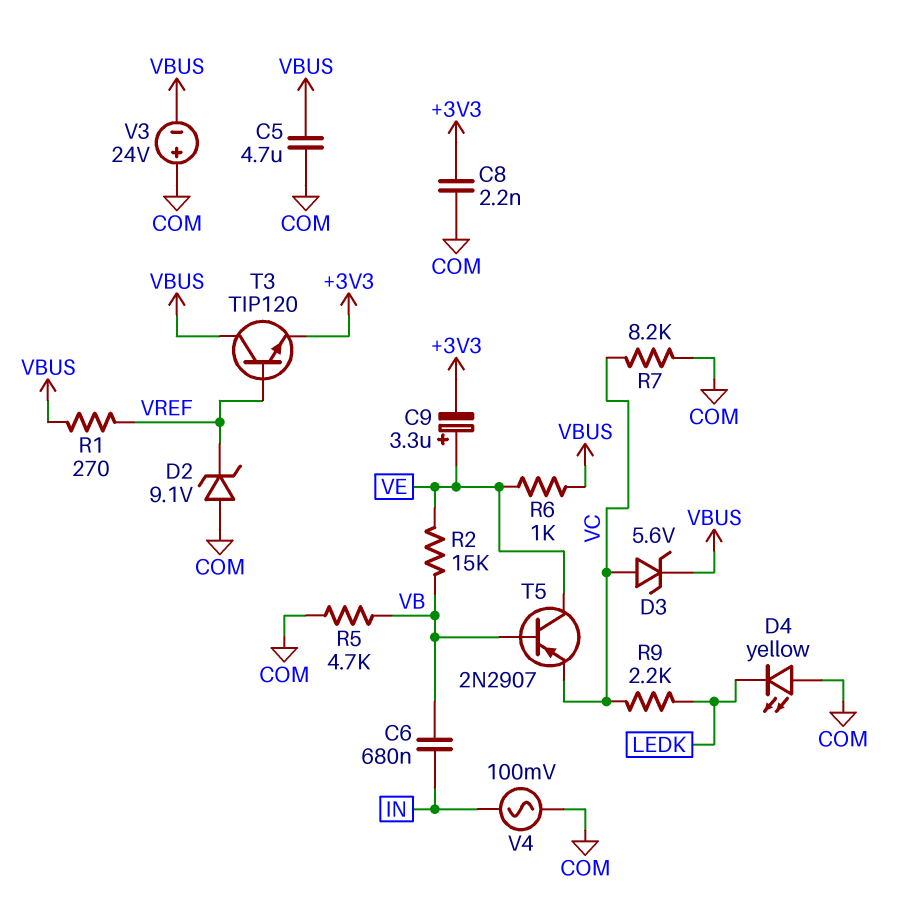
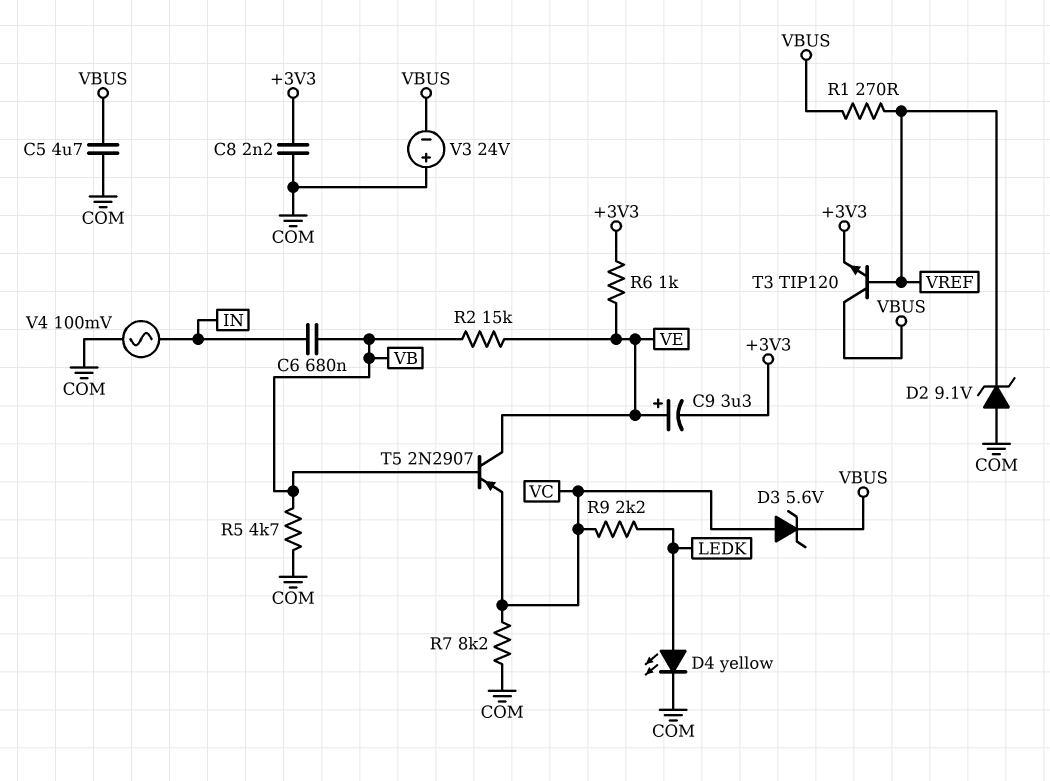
D4: LED yellow (A COM, K LEDK) -> LED yellow (A LEDK, K COM)
R6: 1k (VBUS, VE) -> 1k (+3V3, VE)

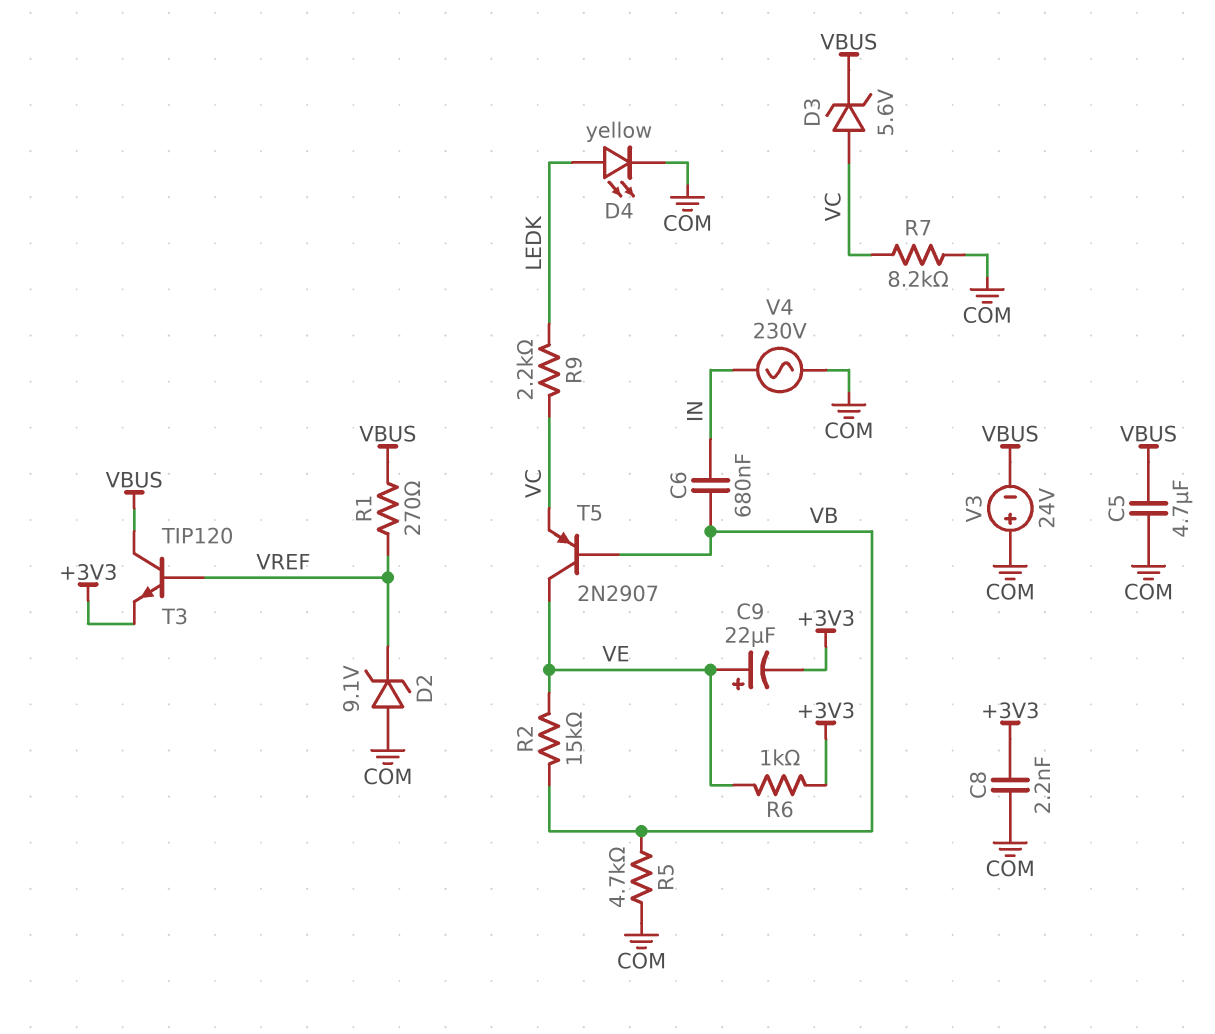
C9: 3.3uF (plus VE, minus +3V3) -> 22uF (plus VE, minus +3V3)
V4: AC 100mV (COM, IN) -> AC 230V (COM, IN)

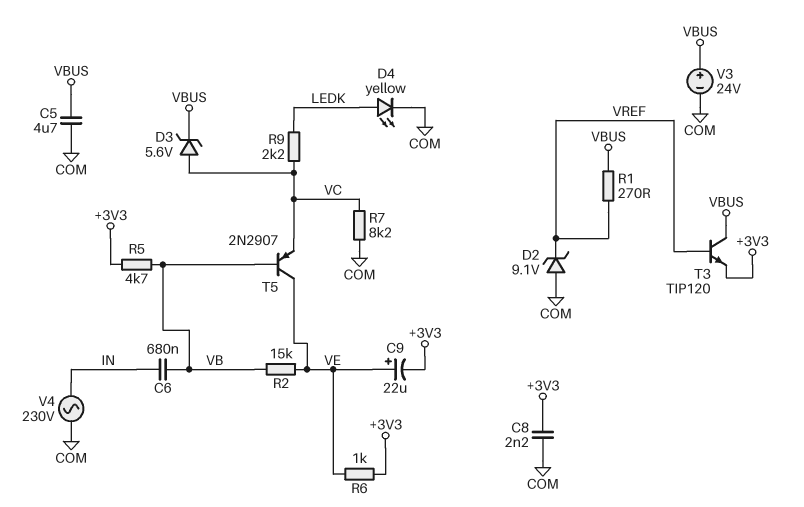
R5: 4.7k (COM, VB) -> 4.7k (+3V3, VB)
V3: 24V (plus COM, minus VBUS) -> 24V (plus VBUS, minus COM)

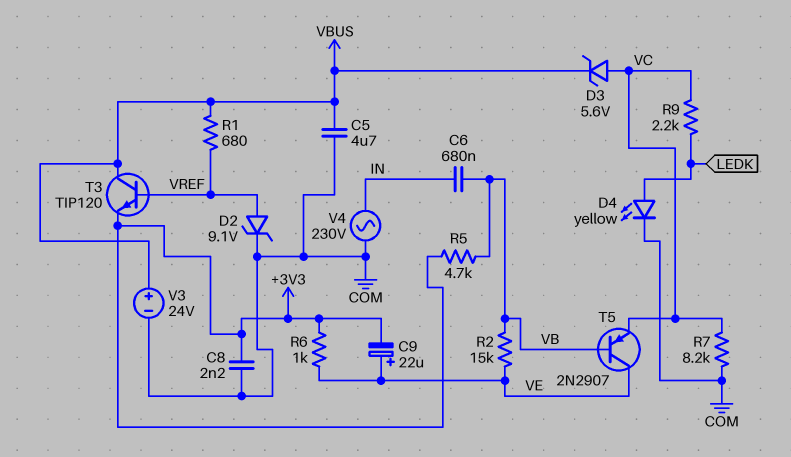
D2: zener 9.1V (A COM, K VREF) -> zener 9.1V (A VREF, K COM)
R1: 270 (VBUS, VREF) -> 680 (VBUS, VREF)

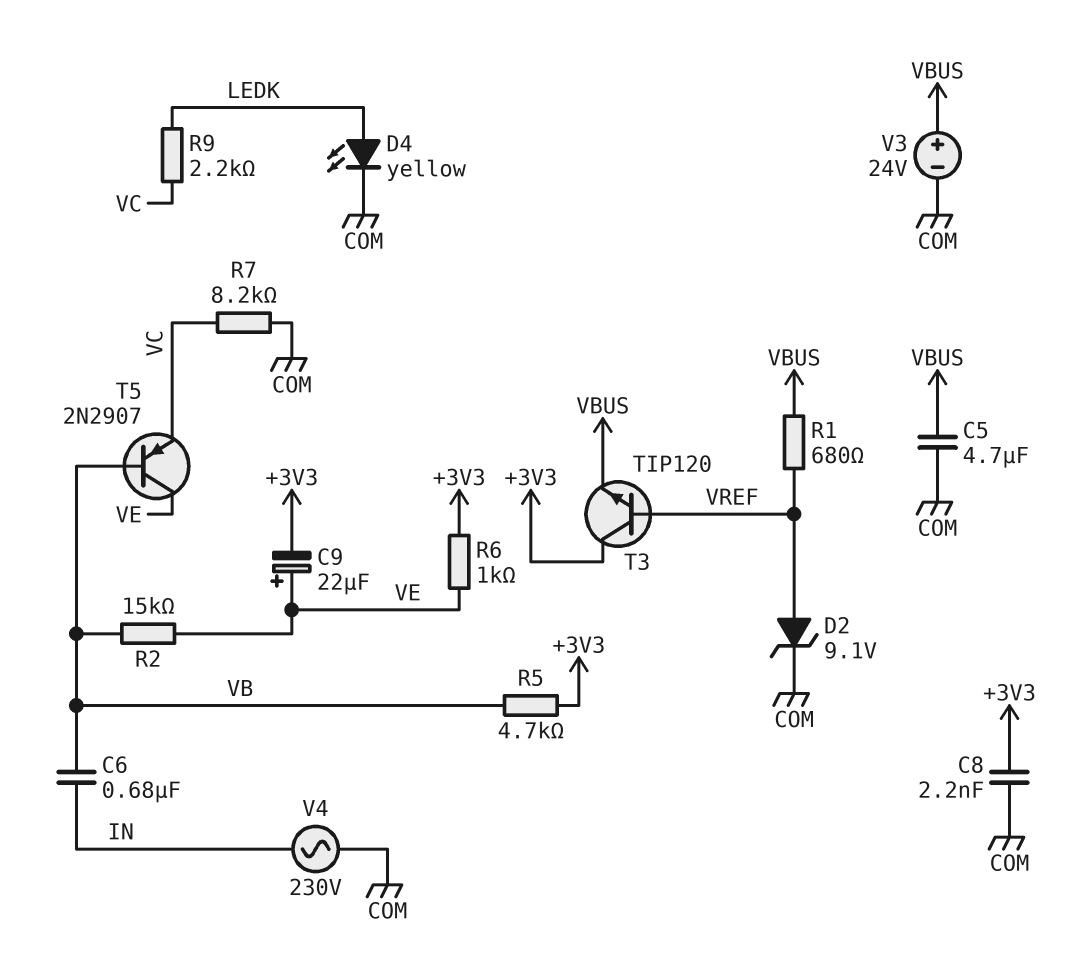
D3: zener 5.6V (A VC, K VBUS) -> none
T3: NPN TIP120 (B VREF, C VBUS, E +3V3) -> NPN TIP120 (B VREF, C +3V3, E VBUS)

